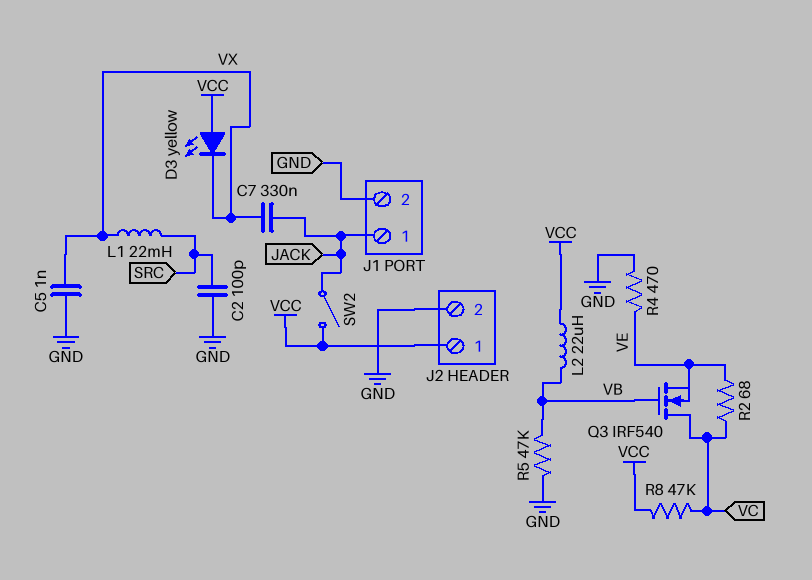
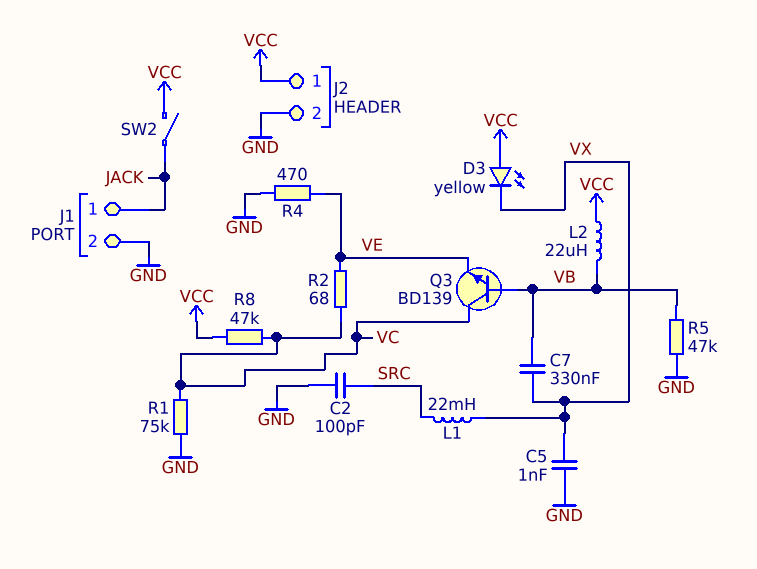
C7: 330nF (JACK, VX) -> 330nF (VB, VX)
Q3: NMOS IRF540 (G VB, D VC, S VE) -> NPN BD139 (B VB, C VC, E VE)
R1: none -> 75k (GND, VC)

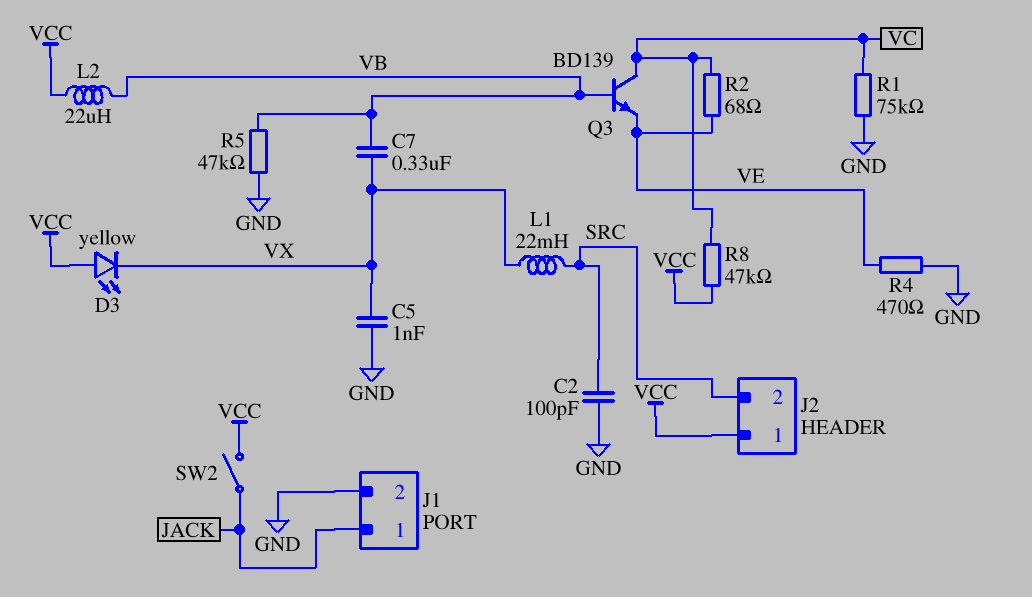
J2 pin 2: GND -> SRC

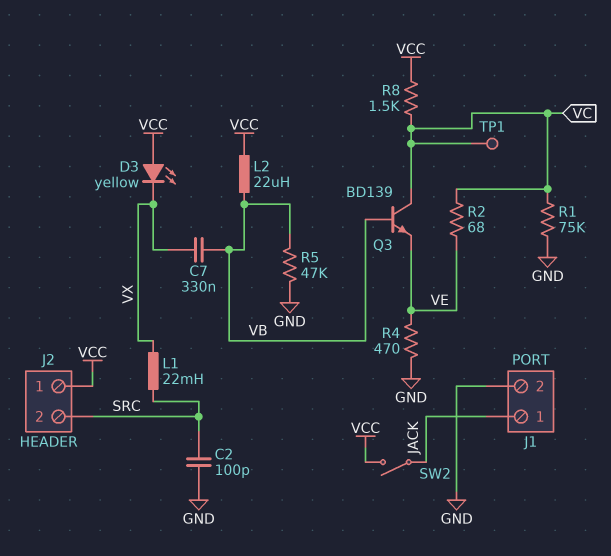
C5: 1nF (GND, VX) -> none
R8: 47k (VC, VCC) -> 1.5k (VC, VCC)
TP1: none -> test point (VC)

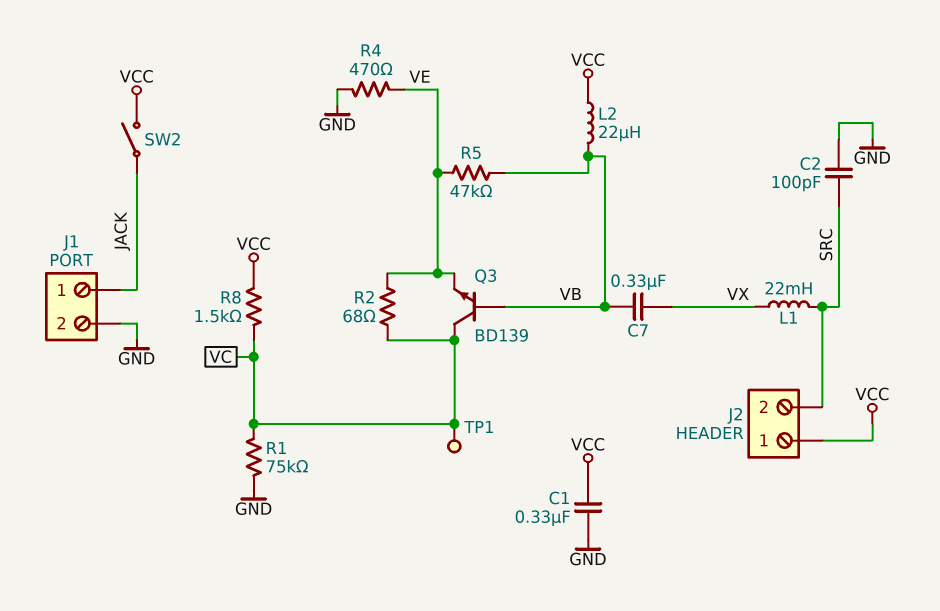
C1: none -> 330nF (GND, VCC)
D3: LED yellow (A VCC, K VX) -> none
R5: 47k (GND, VB) -> 47k (VB, VE)

